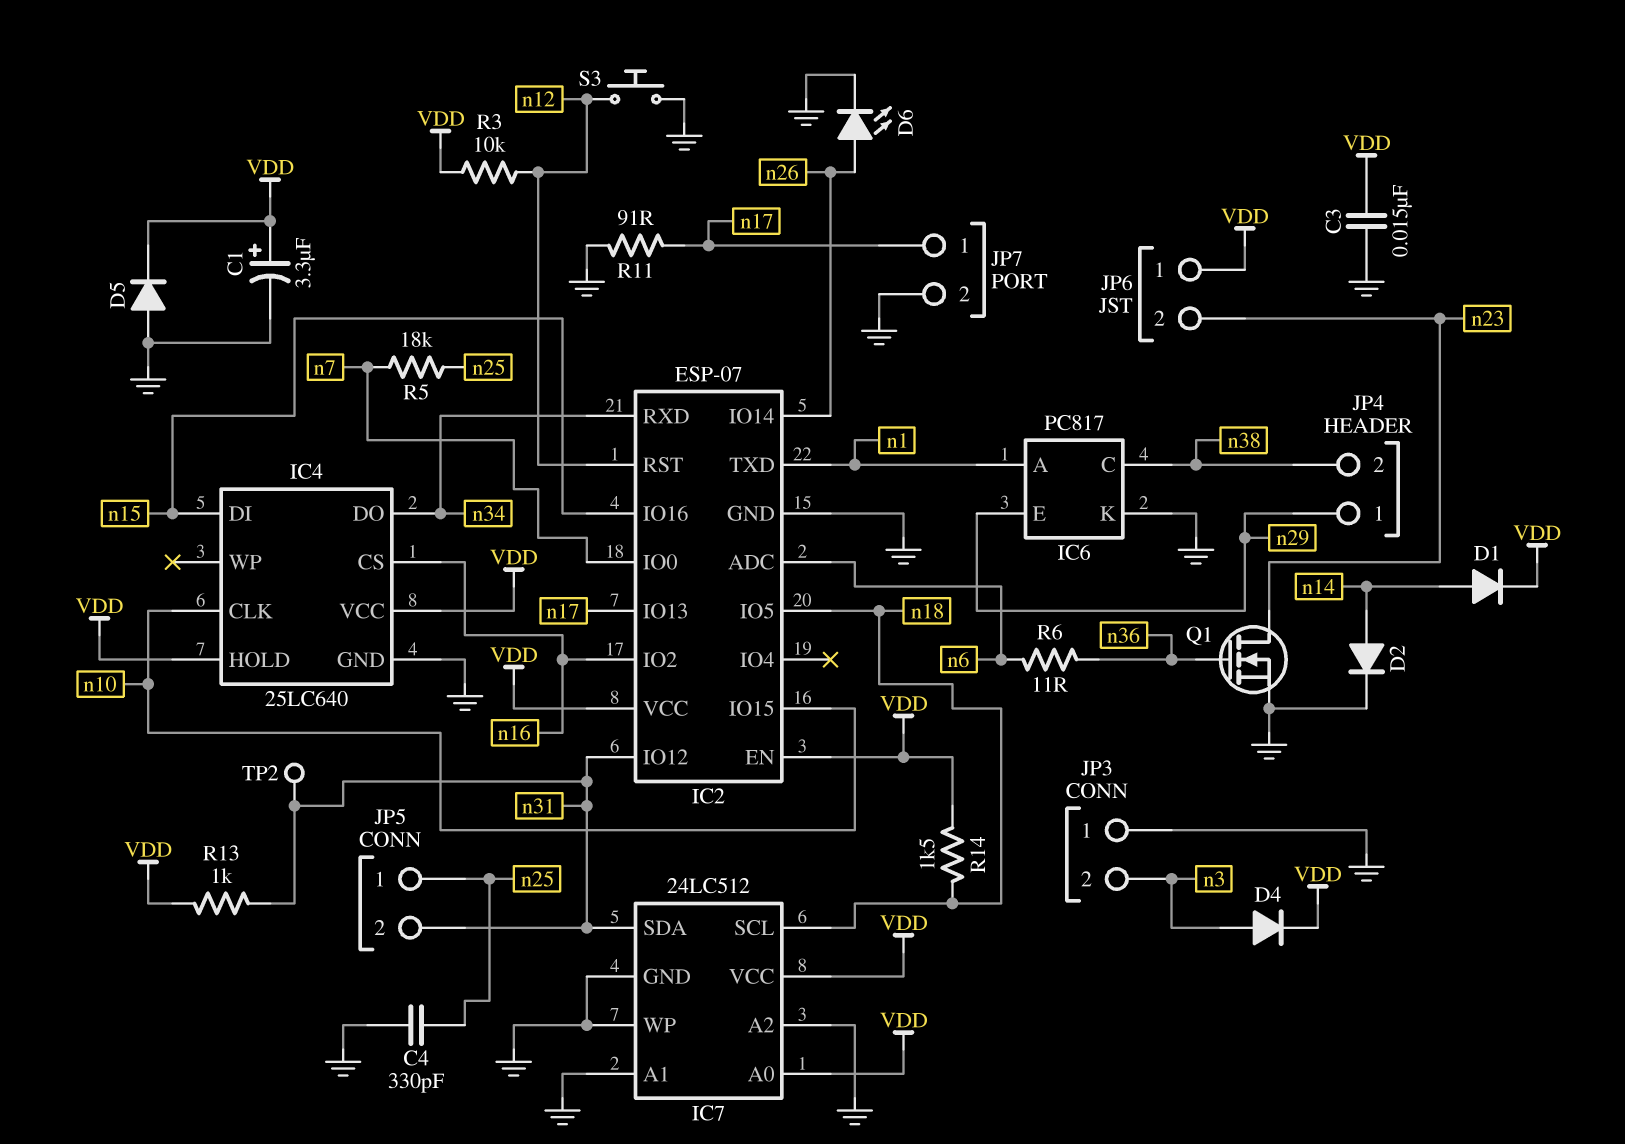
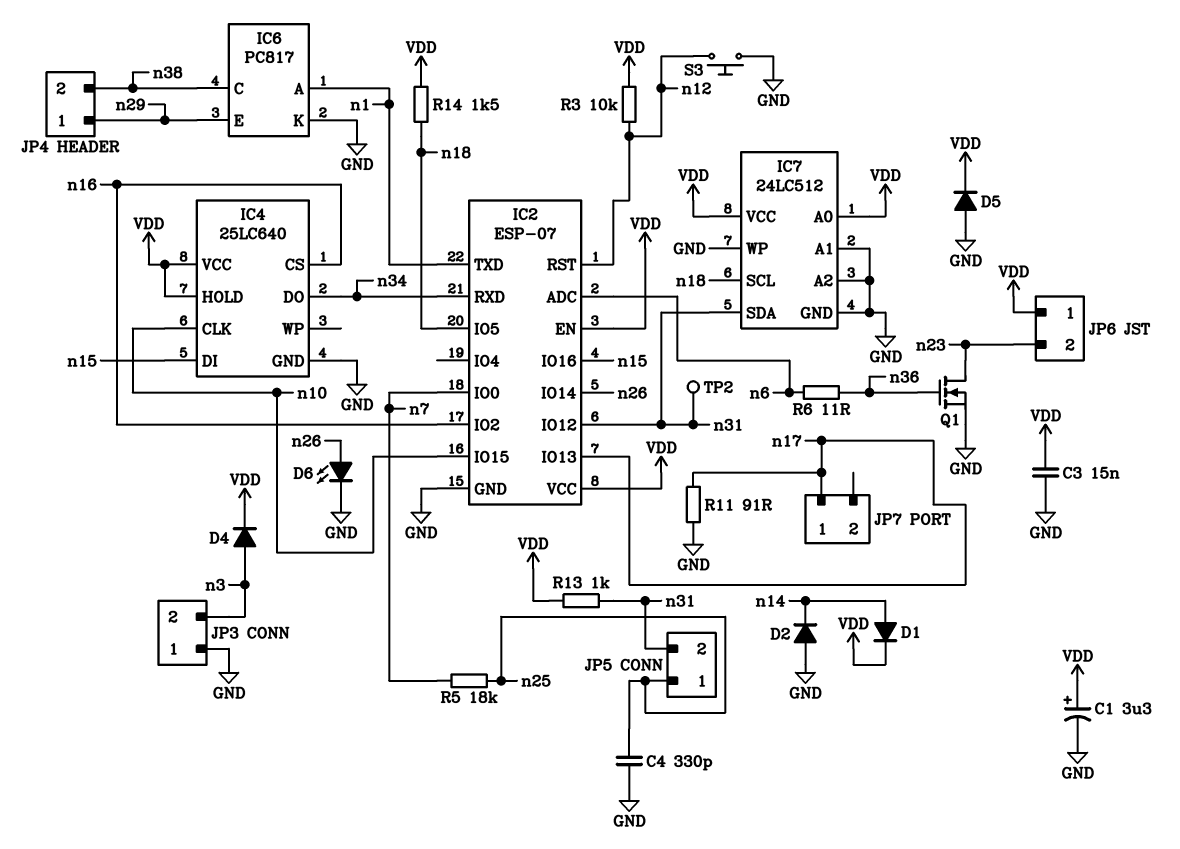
D2: diode (A n14, K GND) -> diode (A GND, K n14)
JP7 pin 2: GND -> none

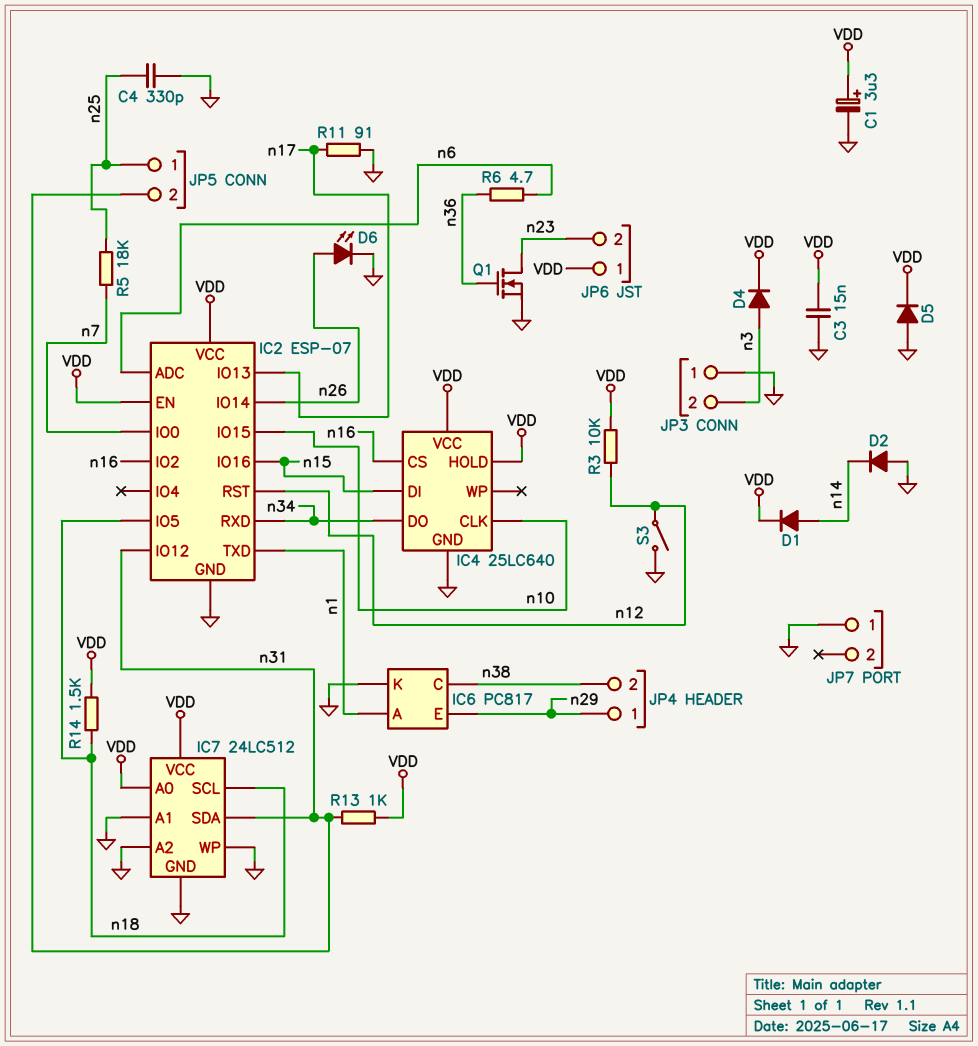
JP7 pin 1: n17 -> GND
R6: 11 (n6, n36) -> 4.7 (n6, n36)
S3: button (GND, n12) -> switch (GND, n12)
TP2: test point (n31) -> none

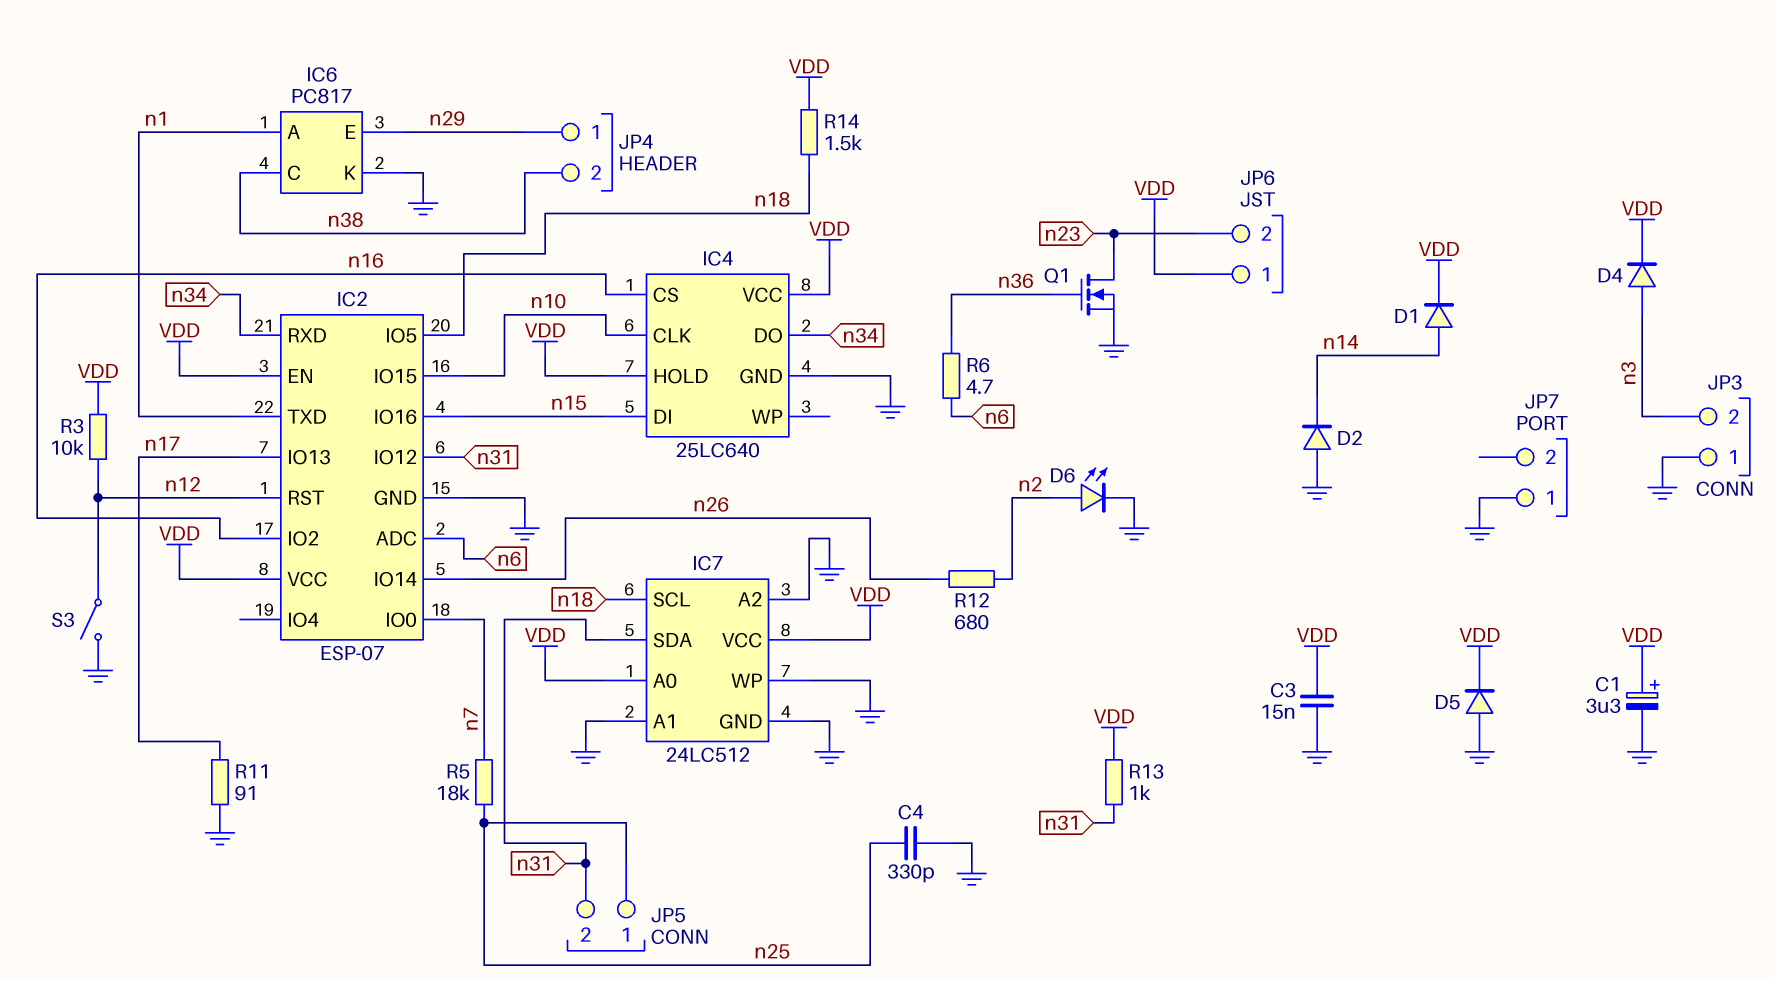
D6: LED (A n26, K GND) -> LED (A n2, K GND)
R12: none -> 680 (n2, n26)

